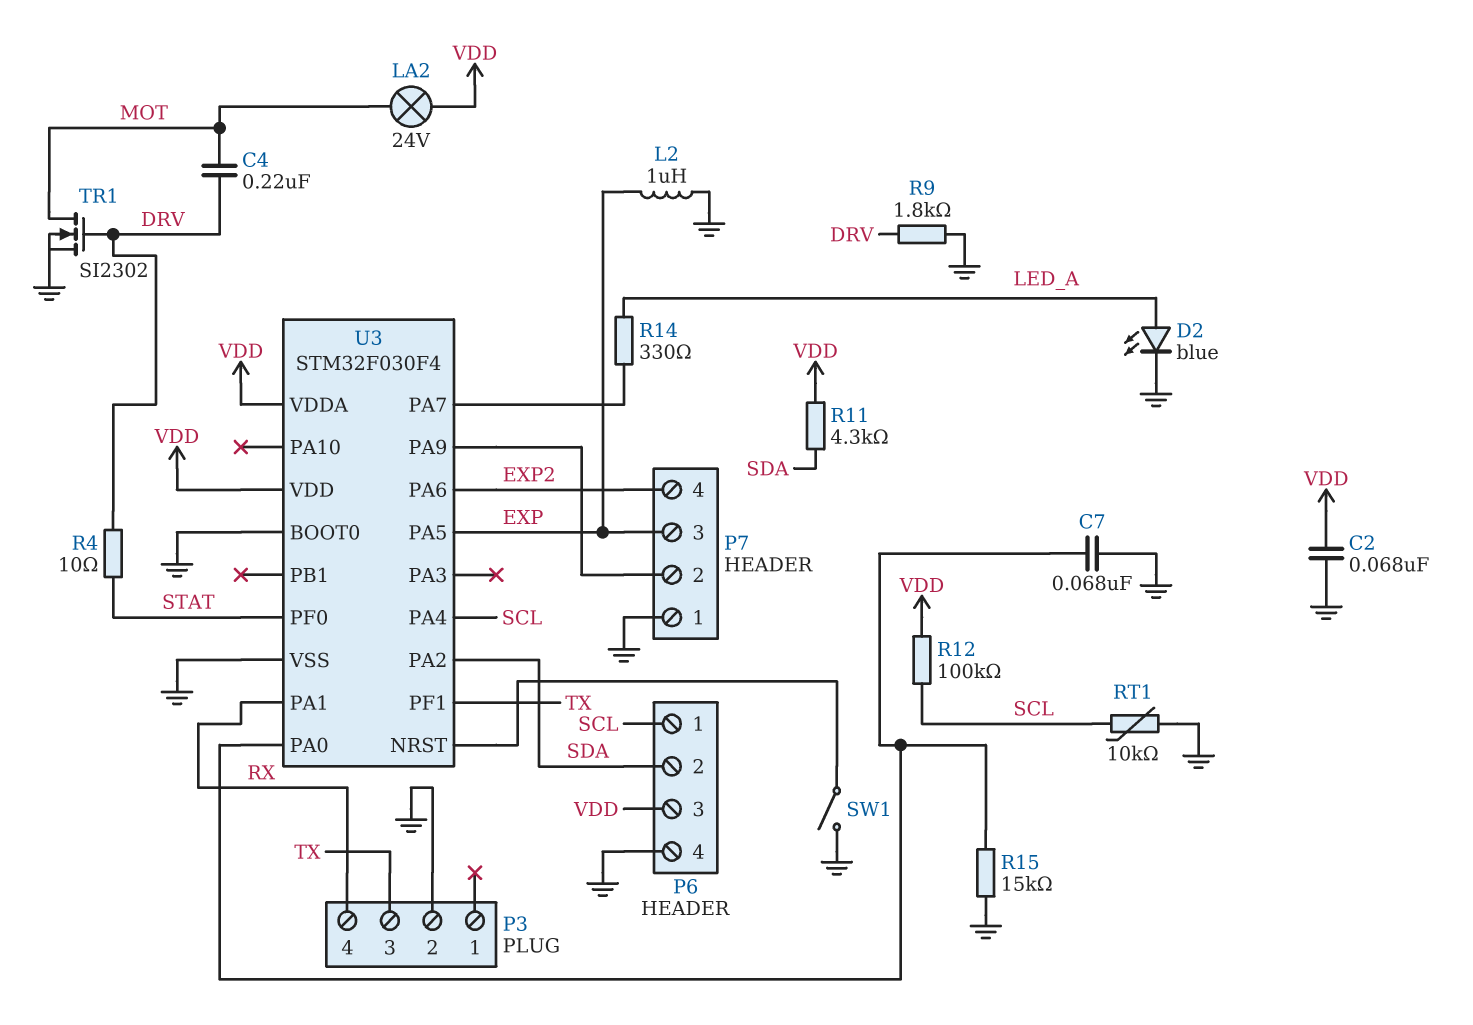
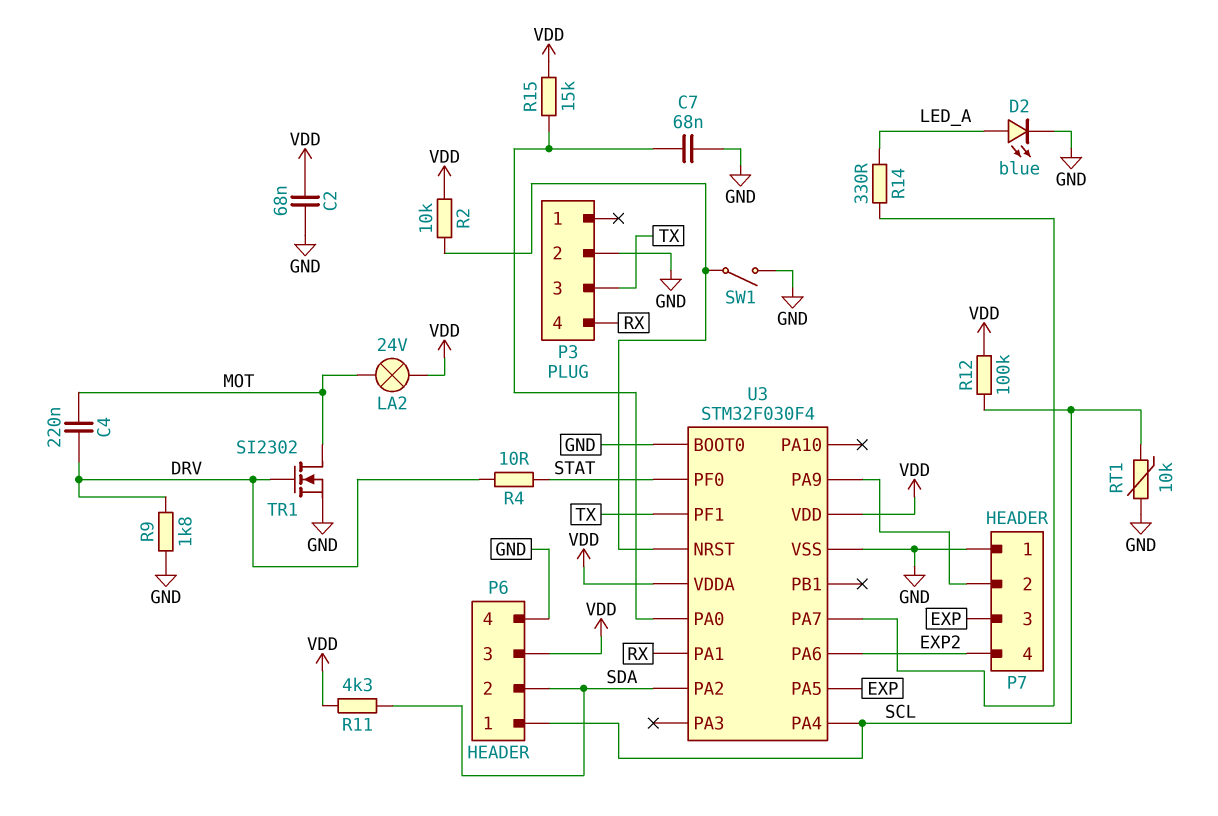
L2: 1uH (EXP, GND) -> none
R2: none -> 10k (U3/NRST, VDD)
R15: 15k (GND, U3/PA0) -> 15k (U3/PA0, VDD)

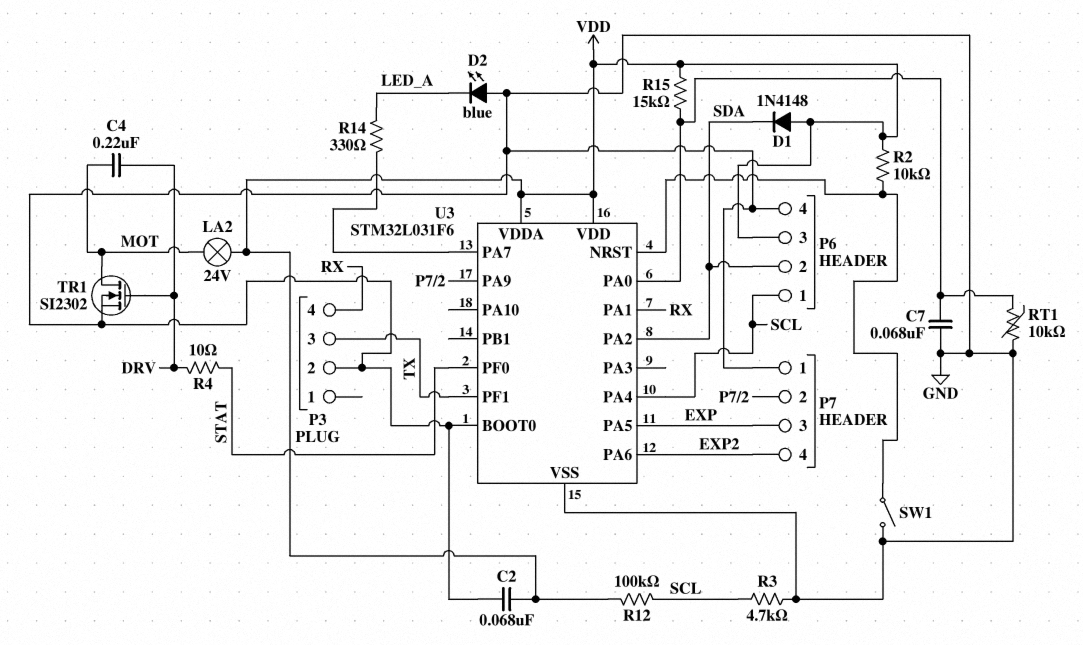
D1: none -> diode 1N4148 (A VDD, K SDA)
D2: LED blue (A LED_A, K GND) -> LED blue (A GND, K LED_A)
R3: none -> 4.7k (GND, SCL)
R9: 1.8k (DRV, GND) -> none
R11: 4.3k (SDA, VDD) -> none
RT1: 10k (GND, SCL) -> 10k (GND, U3/PA0)
U3: STM32F030F4 -> STM32L031F6

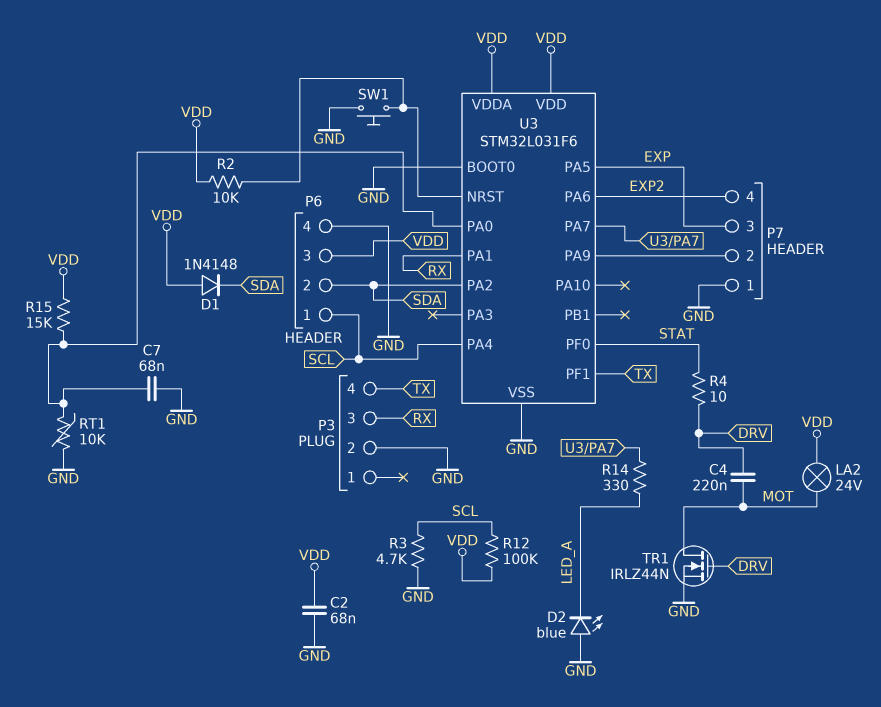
P3 pin 3: TX -> RX
P3 pin 4: RX -> TX
SW1: switch (GND, U3/NRST) -> button (GND, U3/NRST)
TR1: NMOS SI2302 (G DRV, D MOT, S GND) -> NMOS IRLZ44N (G DRV, D MOT, S GND)

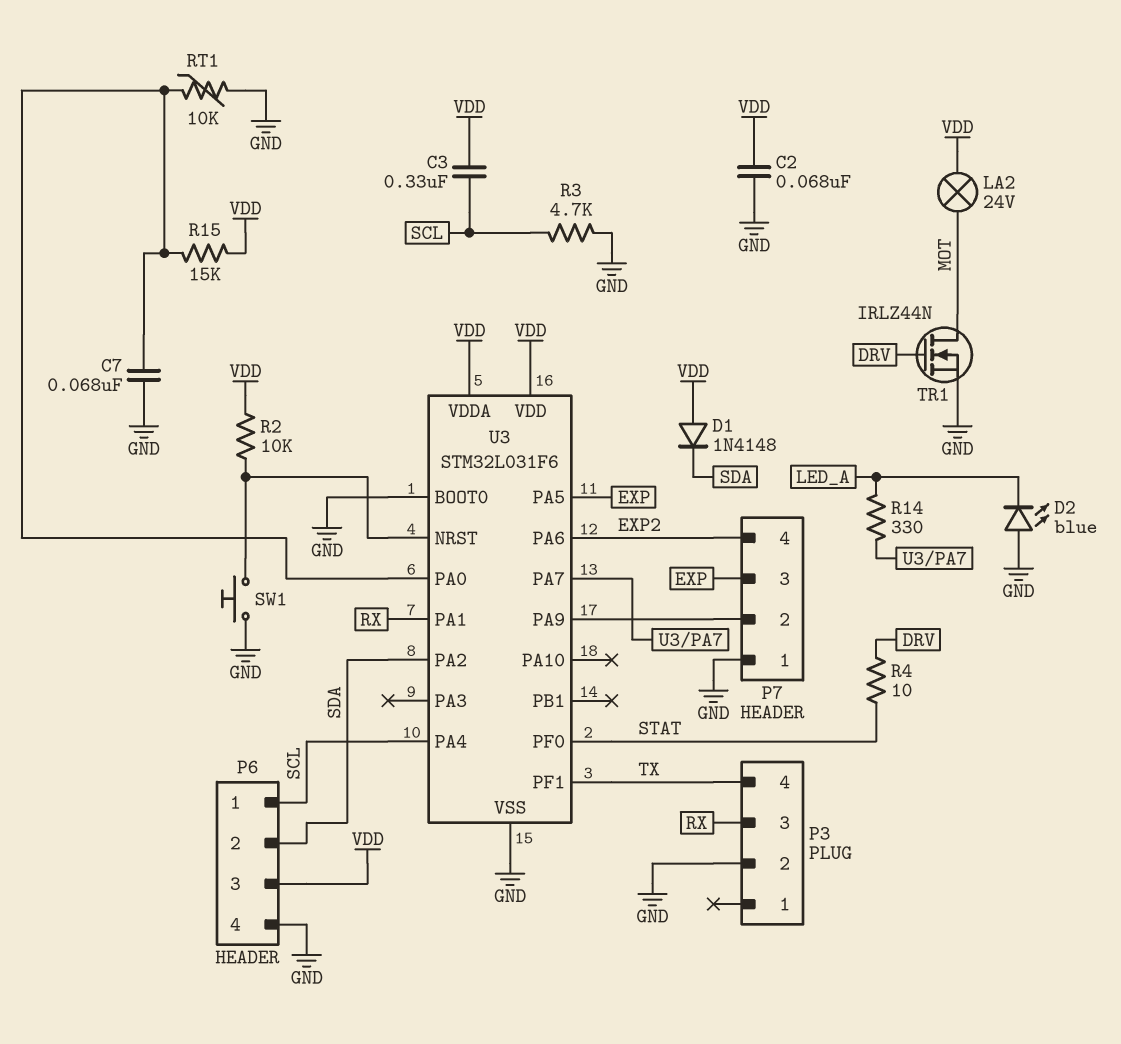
C3: none -> 330nF (SCL, VDD)
C4: 220nF (DRV, MOT) -> none
R12: 100k (SCL, VDD) -> none

